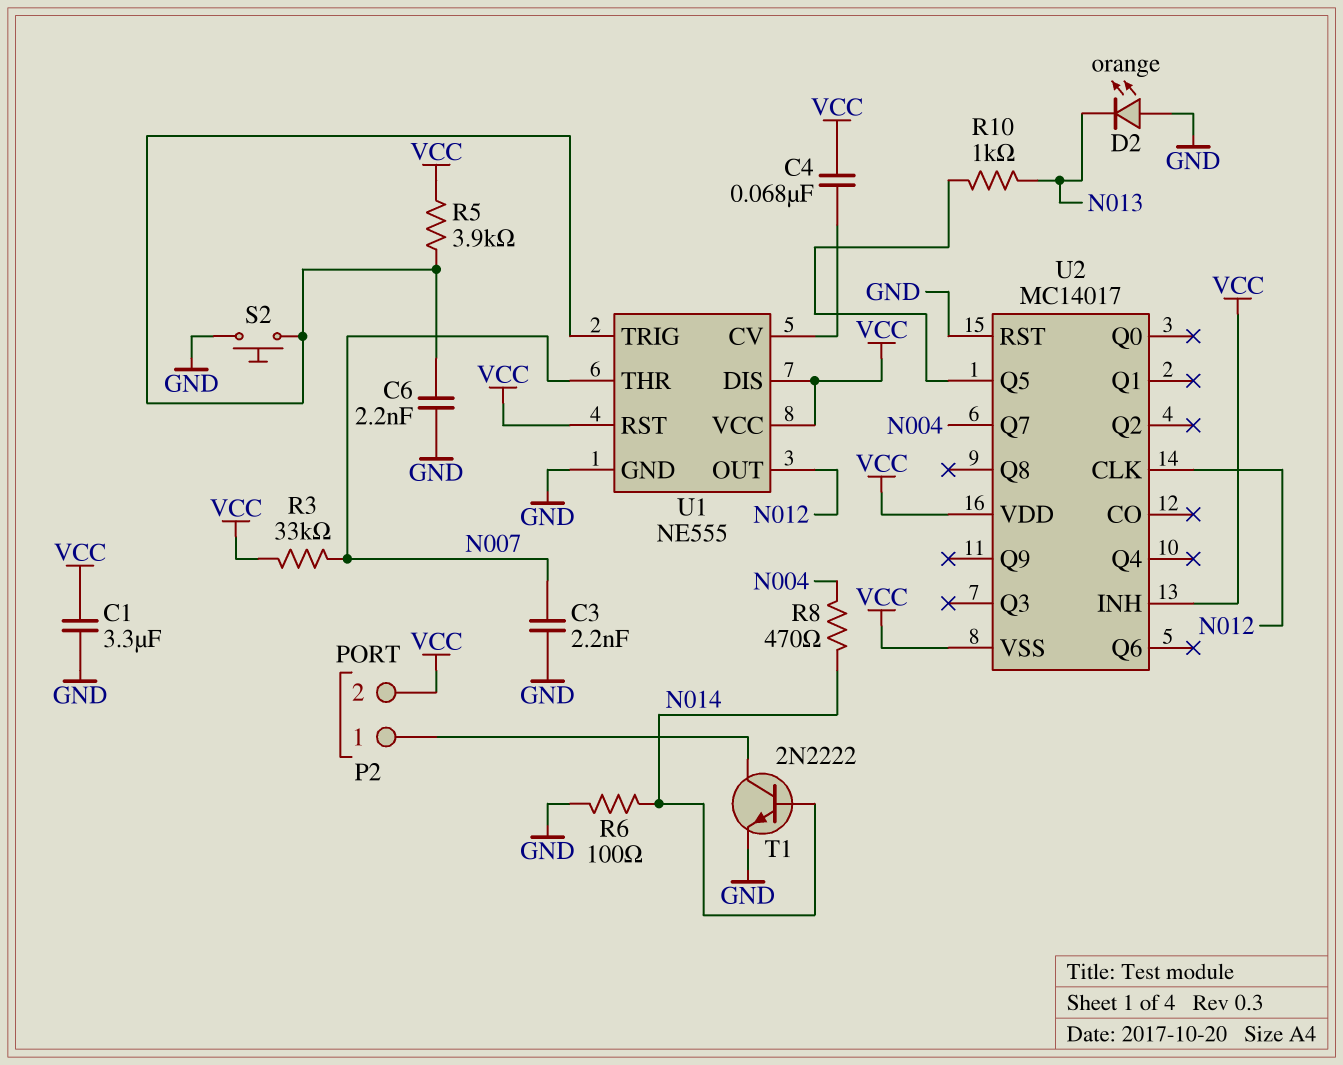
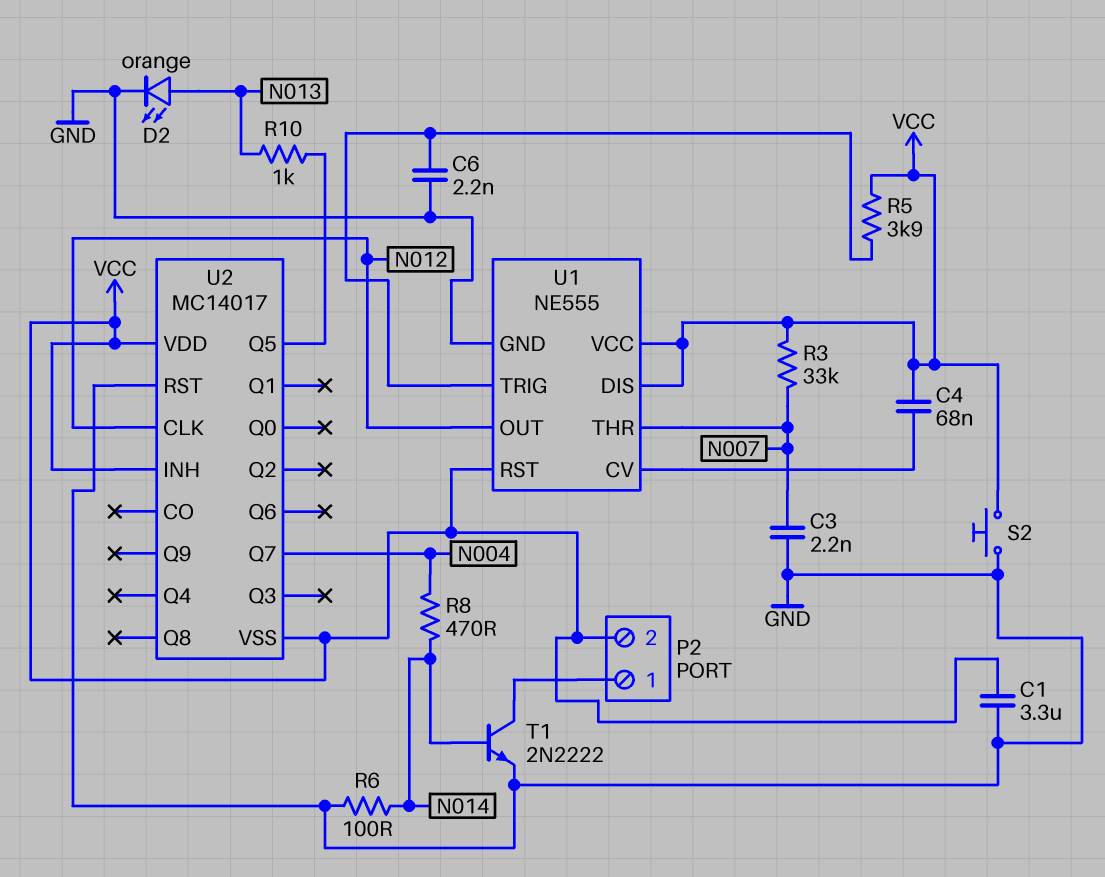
D2: LED orange (A GND, K N013) -> LED orange (A N013, K GND)
S2: button (GND, U1/TRIG) -> button (GND, VCC)

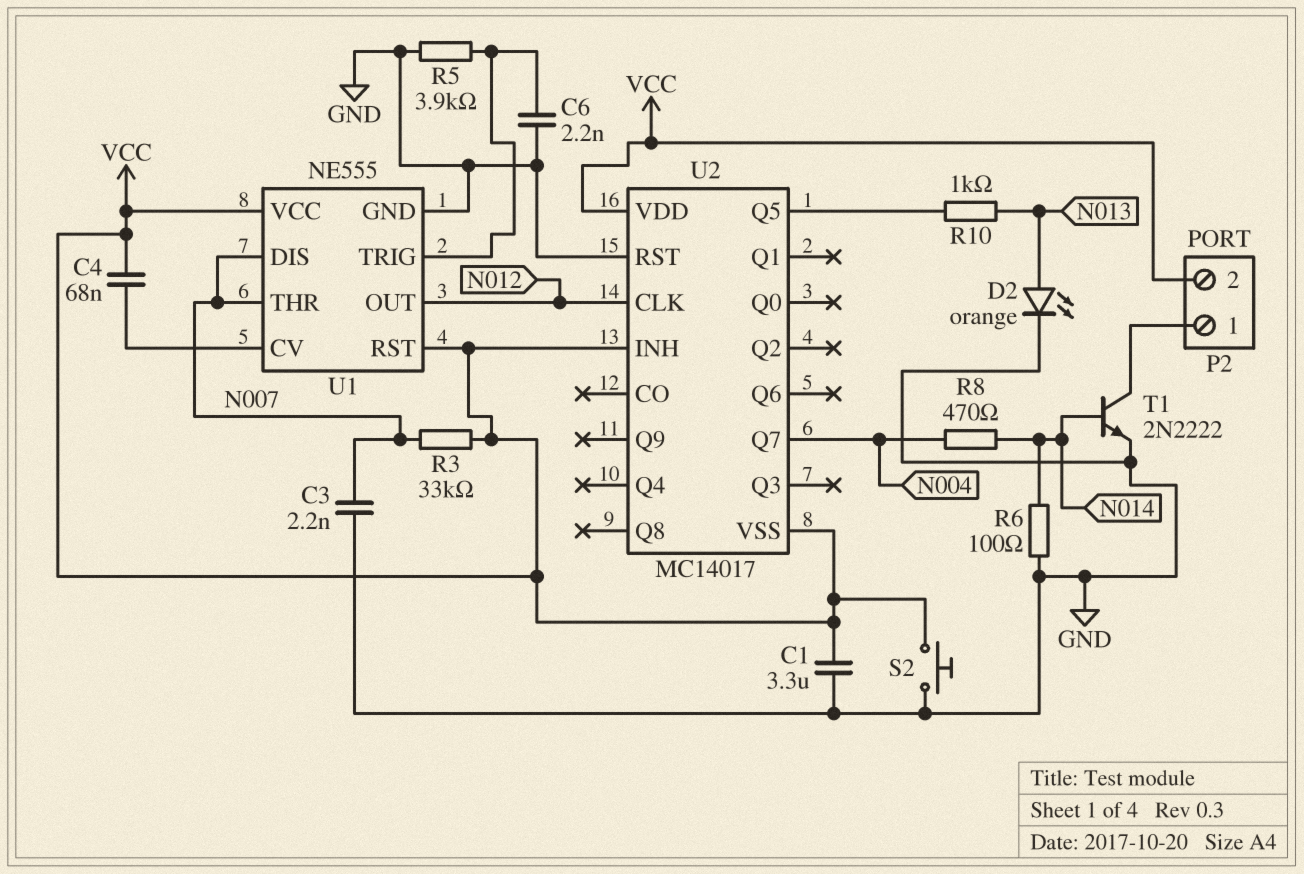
R5: 3.9k (U1/TRIG, VCC) -> 3.9k (GND, U1/TRIG)
U1 pin DIS: VCC -> N007

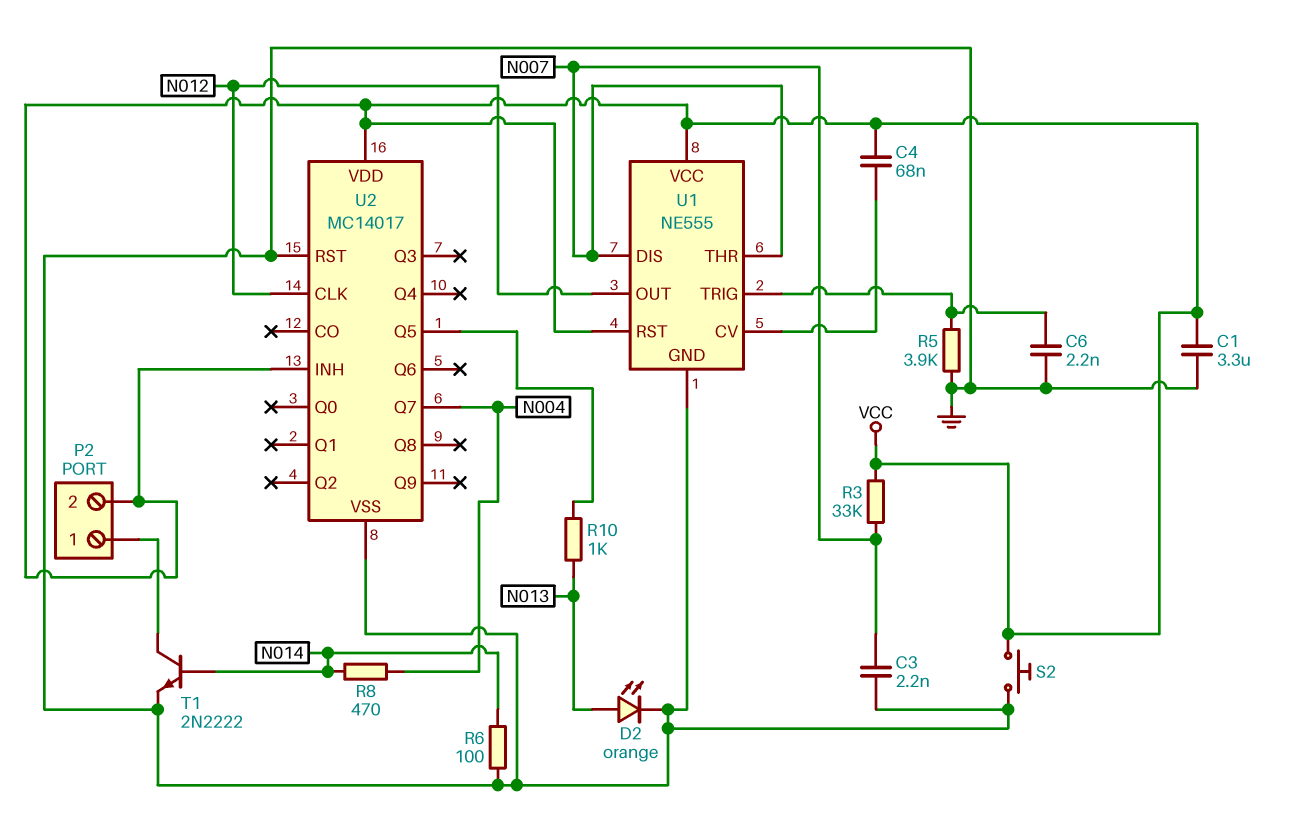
U2 pin VSS: VCC -> GND

